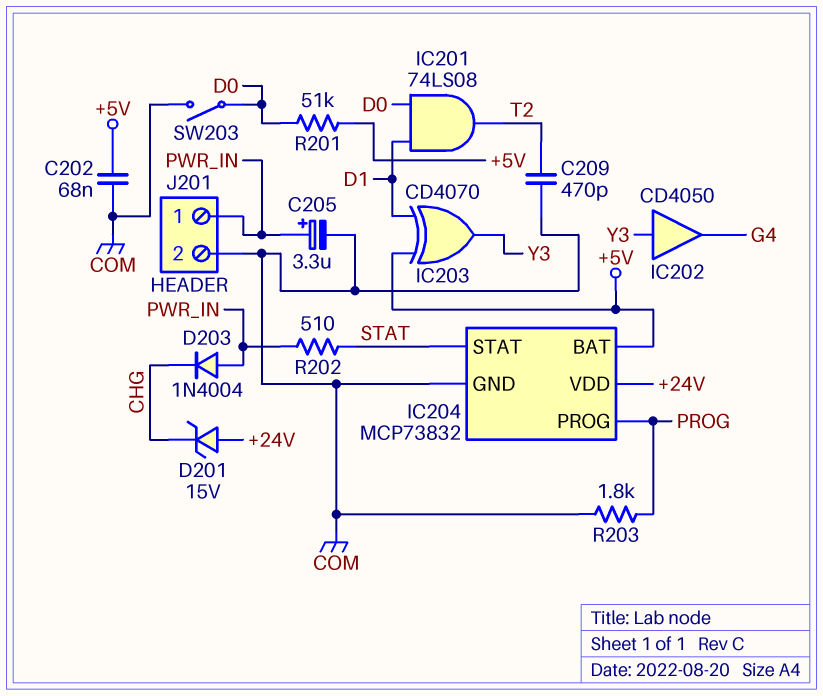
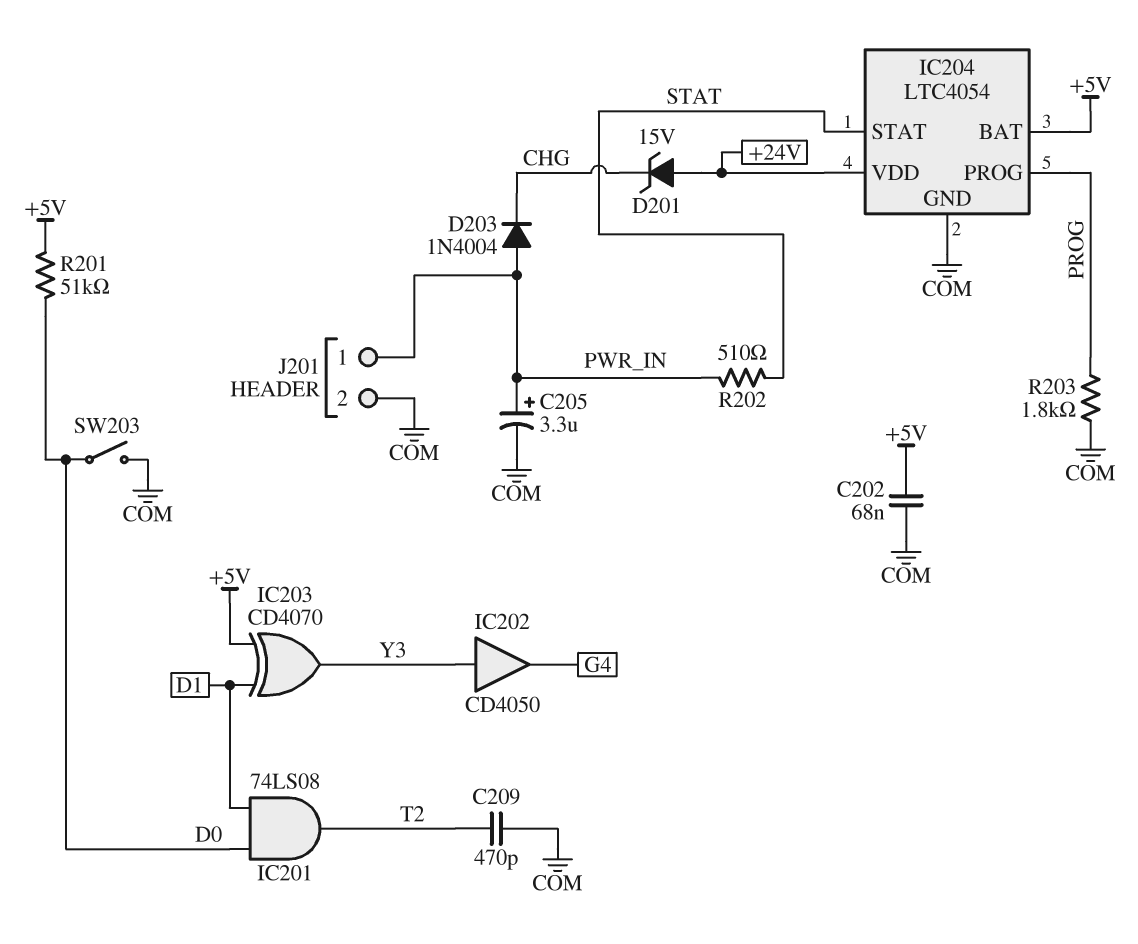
IC204: MCP73832 -> LTC4054

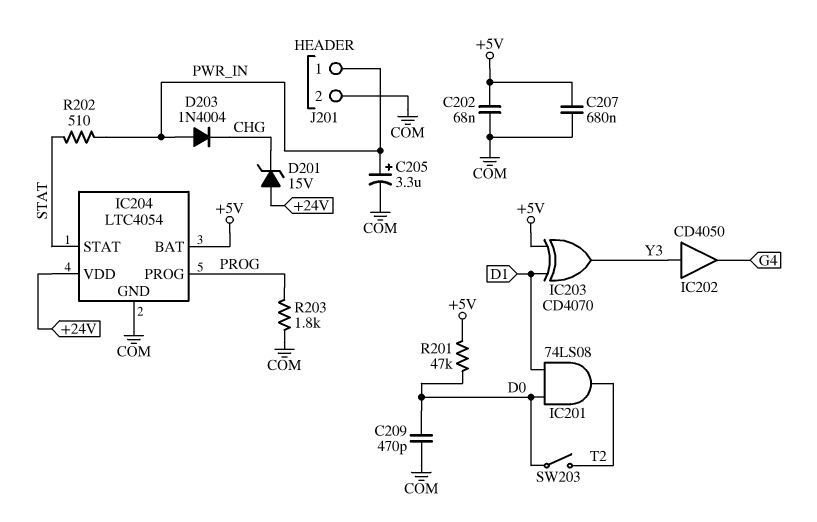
C207: none -> 680nF (+5V, COM)
C209: 470pF (COM, T2) -> 470pF (COM, D0)
R201: 51k (+5V, D0) -> 47k (+5V, D0)
SW203: switch (COM, D0) -> switch (D0, T2)

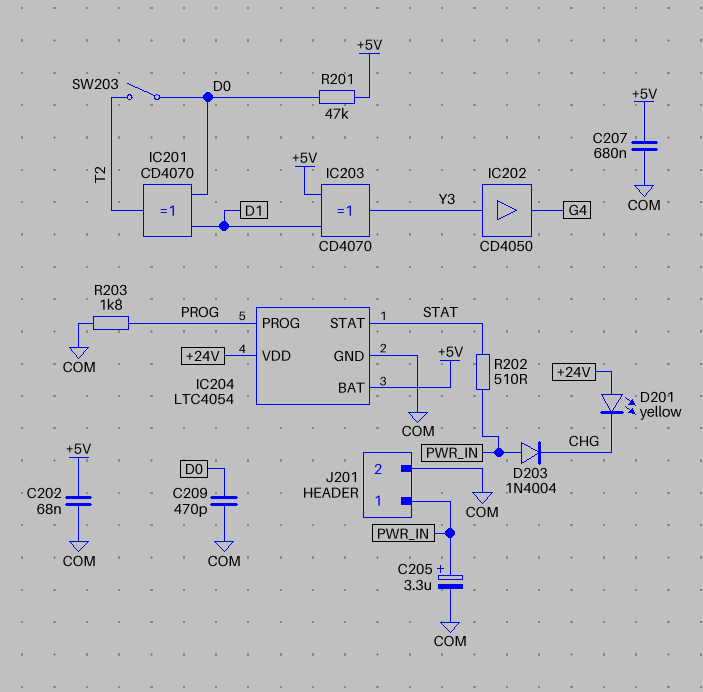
D201: zener 15V (A +24V, K CHG) -> LED yellow (A +24V, K CHG)
IC201: AND 74LS08 (in D0, in D1, out T2) -> XOR CD4070 (in D0, in D1, out T2)

